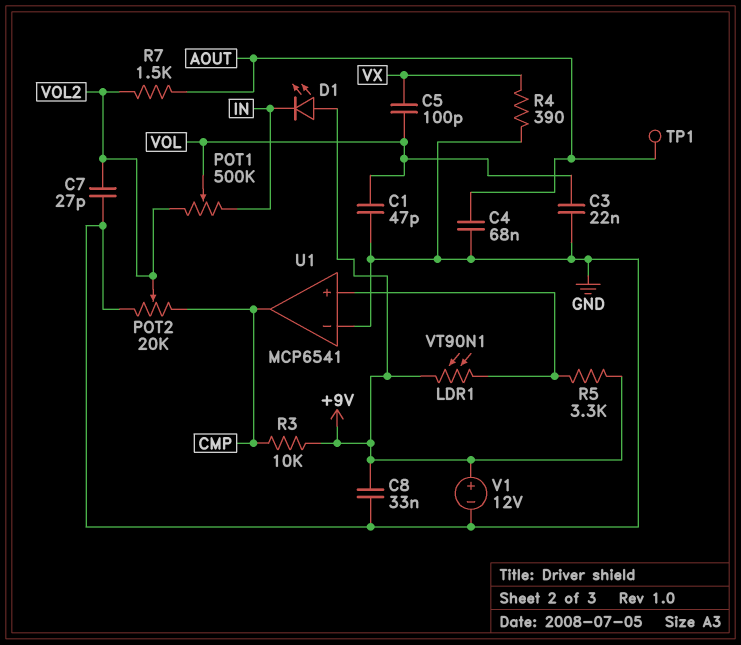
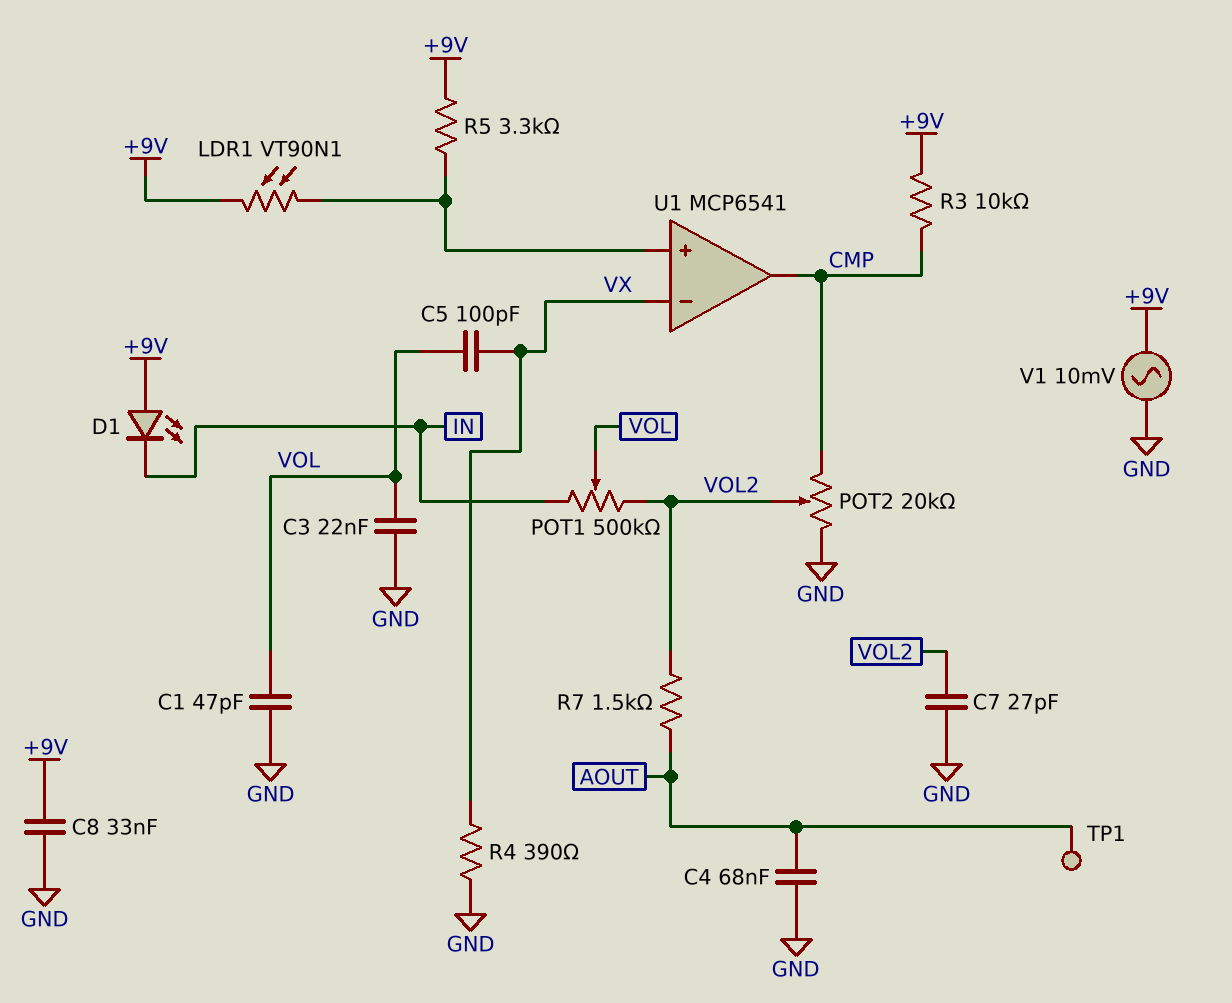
U1 pin in-: GND -> VX
V1: 12V (plus +9V, minus GND) -> AC 10mV (+9V, GND)

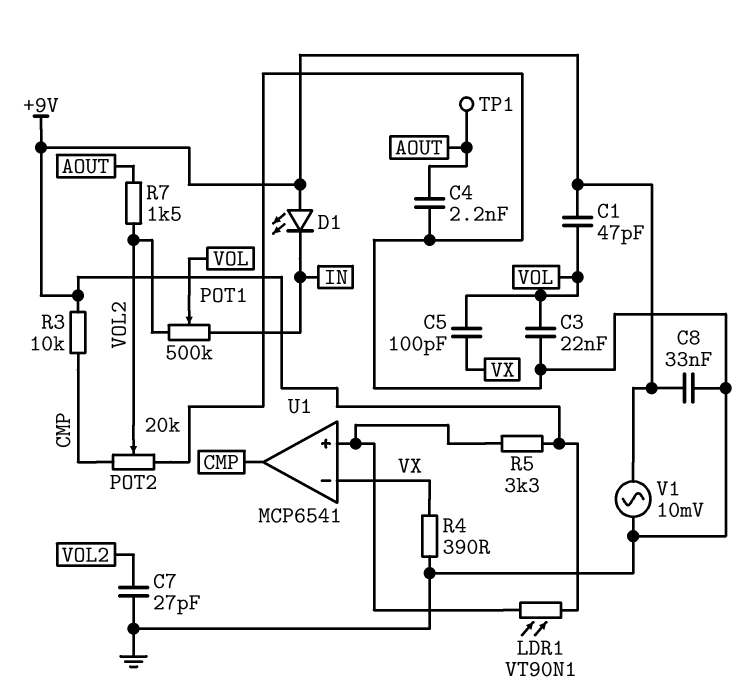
C1: 47pF (GND, VOL) -> 47pF (+9V, VOL)
C4: 68nF (AOUT, GND) -> 2.2nF (AOUT, GND)

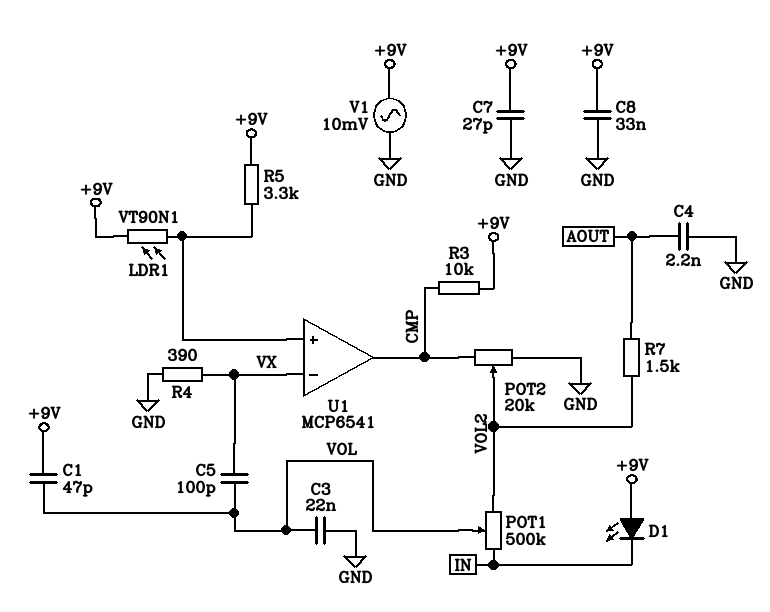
C7: 27pF (GND, VOL2) -> 27pF (+9V, GND)
TP1: test point (AOUT) -> none

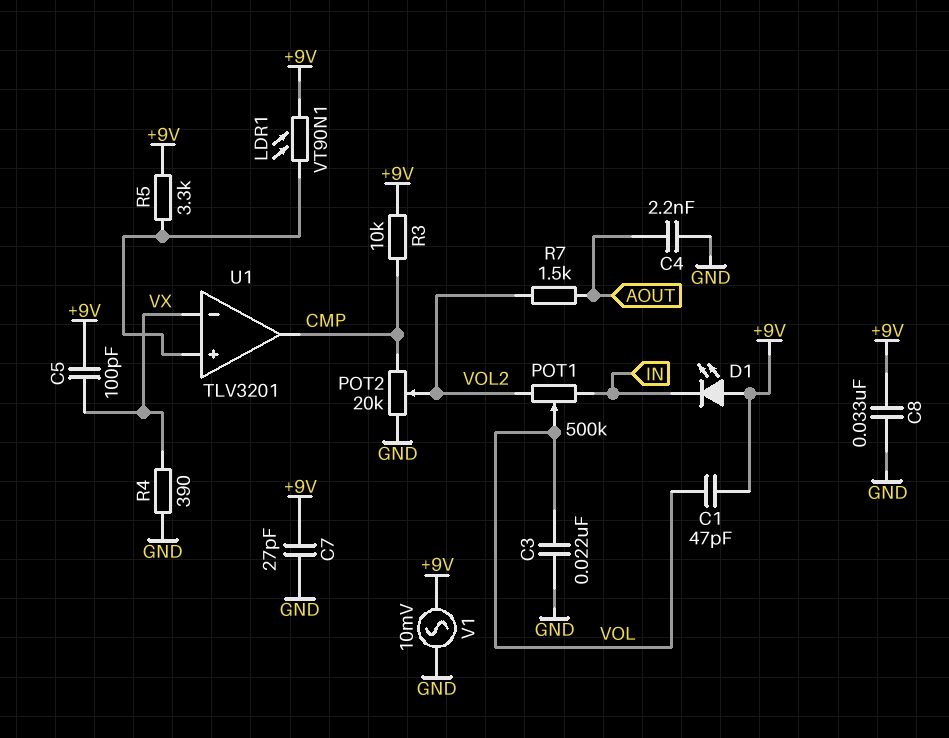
C5: 100pF (VOL, VX) -> 100pF (+9V, VX)
U1: MCP6541 -> TLV3201

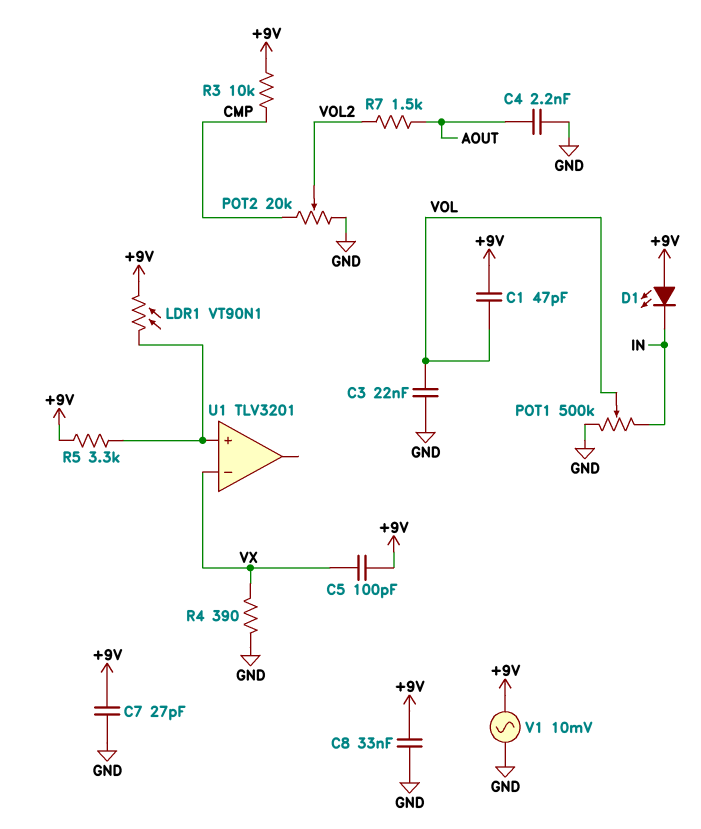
POT1: 500k (IN, VOL2, wiper VOL) -> 500k (GND, IN, wiper VOL)
U1 pin out: CMP -> none

